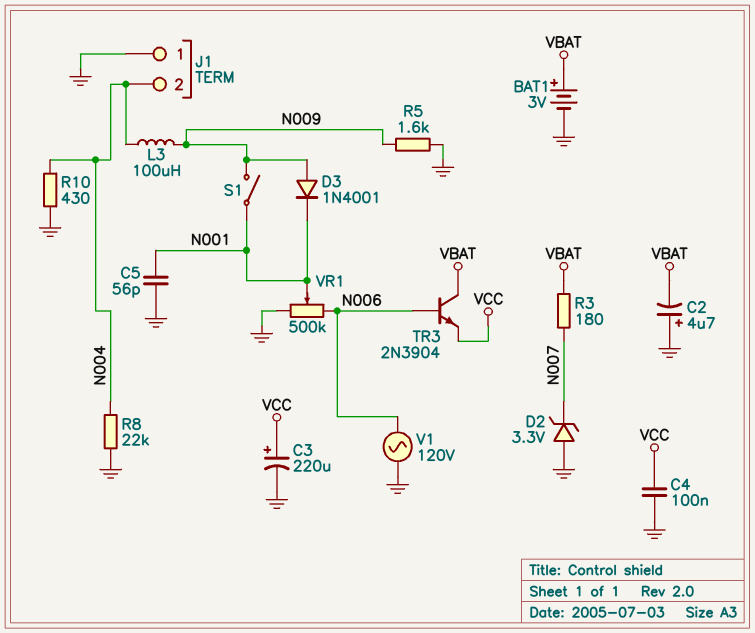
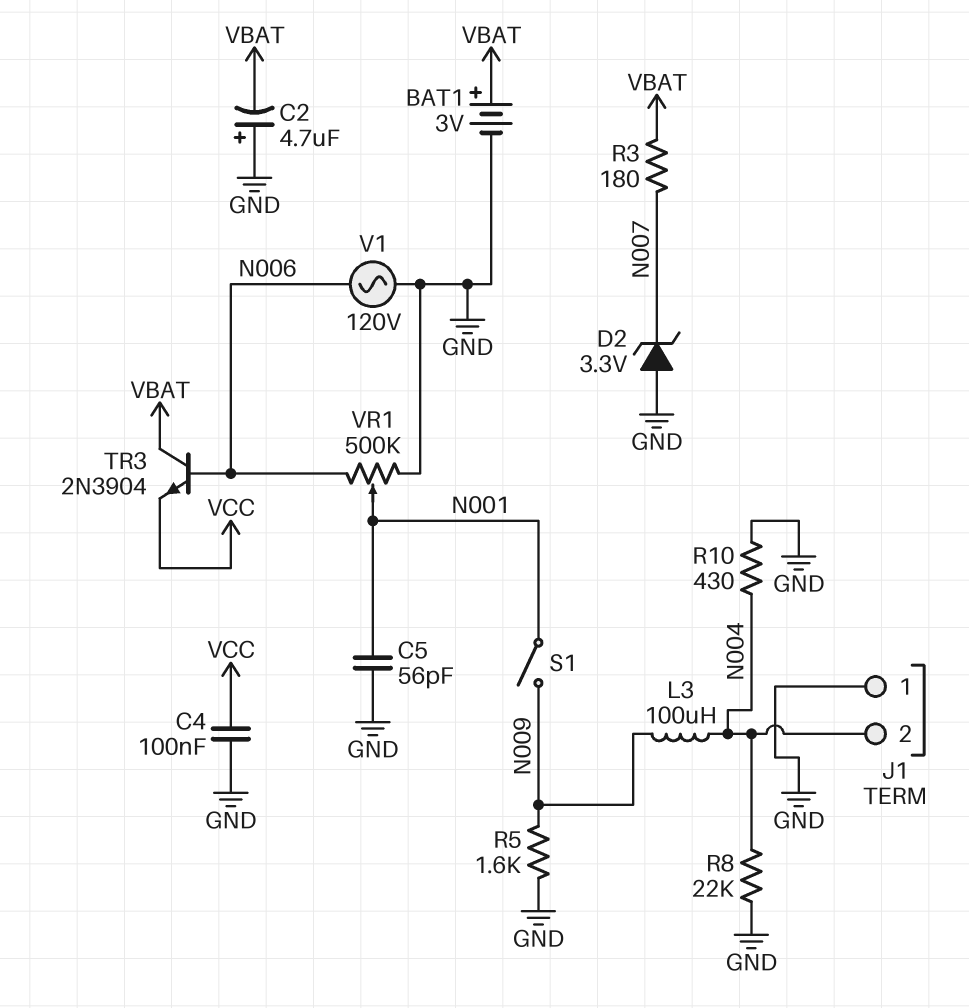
C3: 220uF (plus VCC, minus GND) -> none
D3: diode 1N4001 (A N009, K N001) -> none

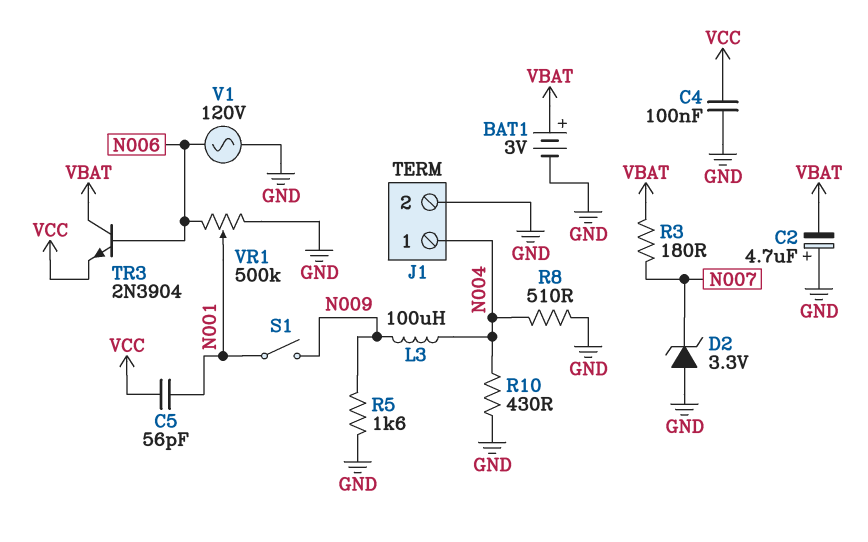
C5: 56pF (GND, N001) -> 56pF (N001, VCC)
J1 pin 1: GND -> N004
J1 pin 2: N004 -> GND
R8: 22k (GND, N004) -> 510 (GND, N004)

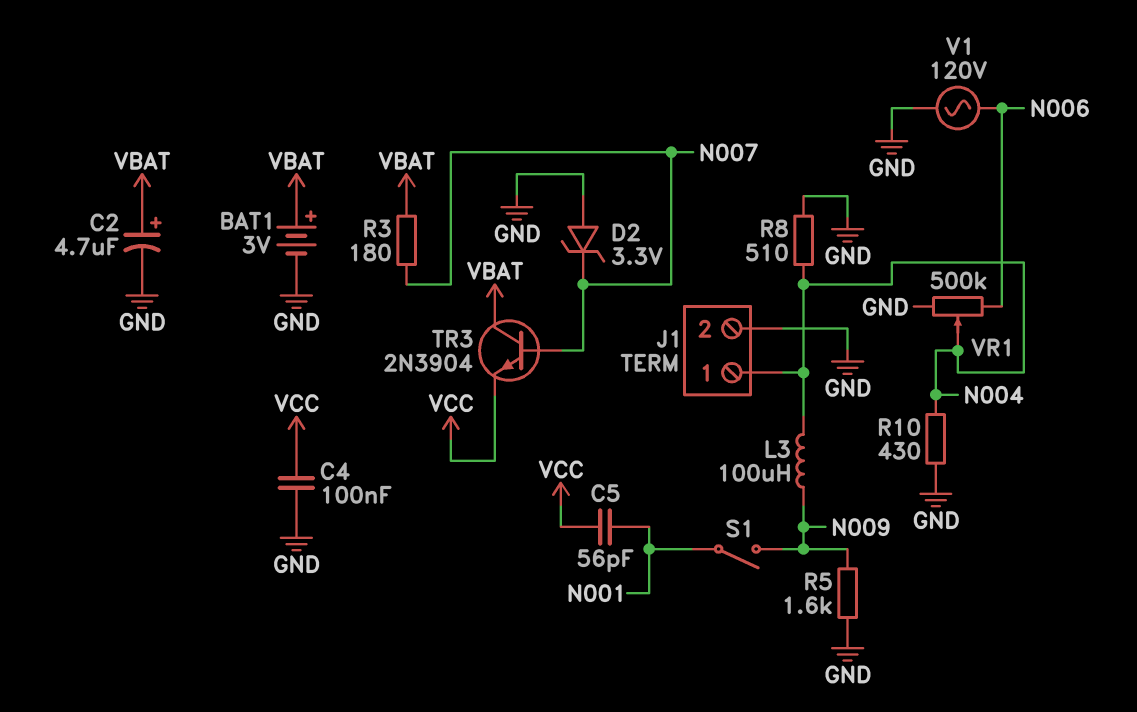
C2: 4.7uF (plus GND, minus VBAT) -> 4.7uF (plus VBAT, minus GND)
TR3: NPN 2N3904 (B N006, C VBAT, E VCC) -> NPN 2N3904 (B N007, C VBAT, E VCC)
VR1: 500k (GND, N006, wiper N001) -> 500k (GND, N006, wiper N004)

